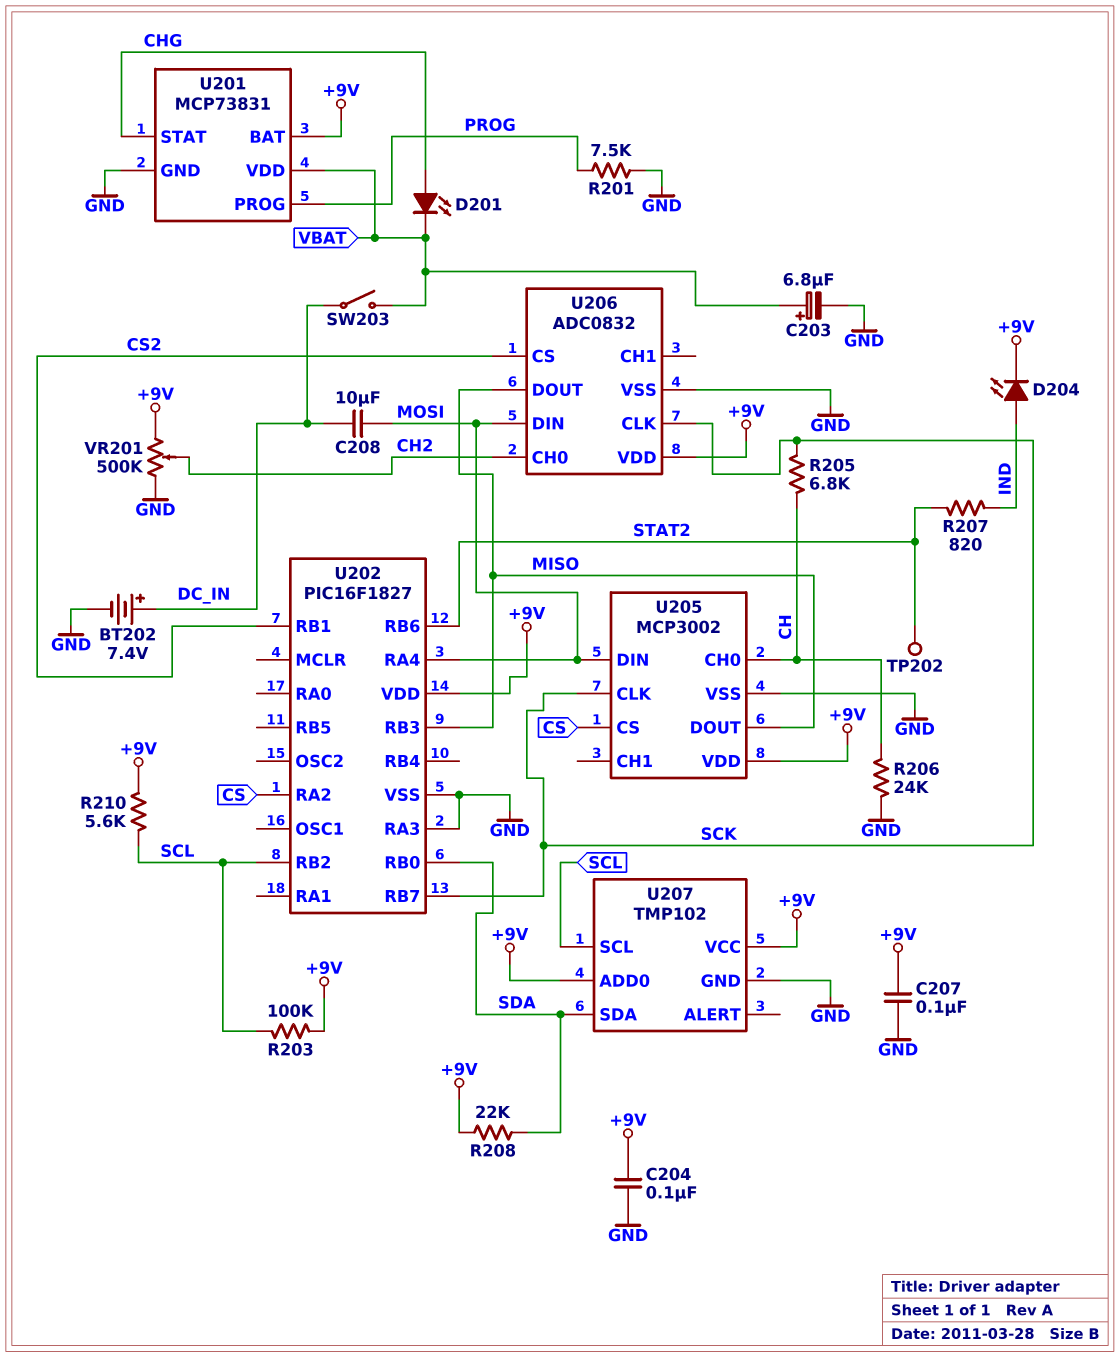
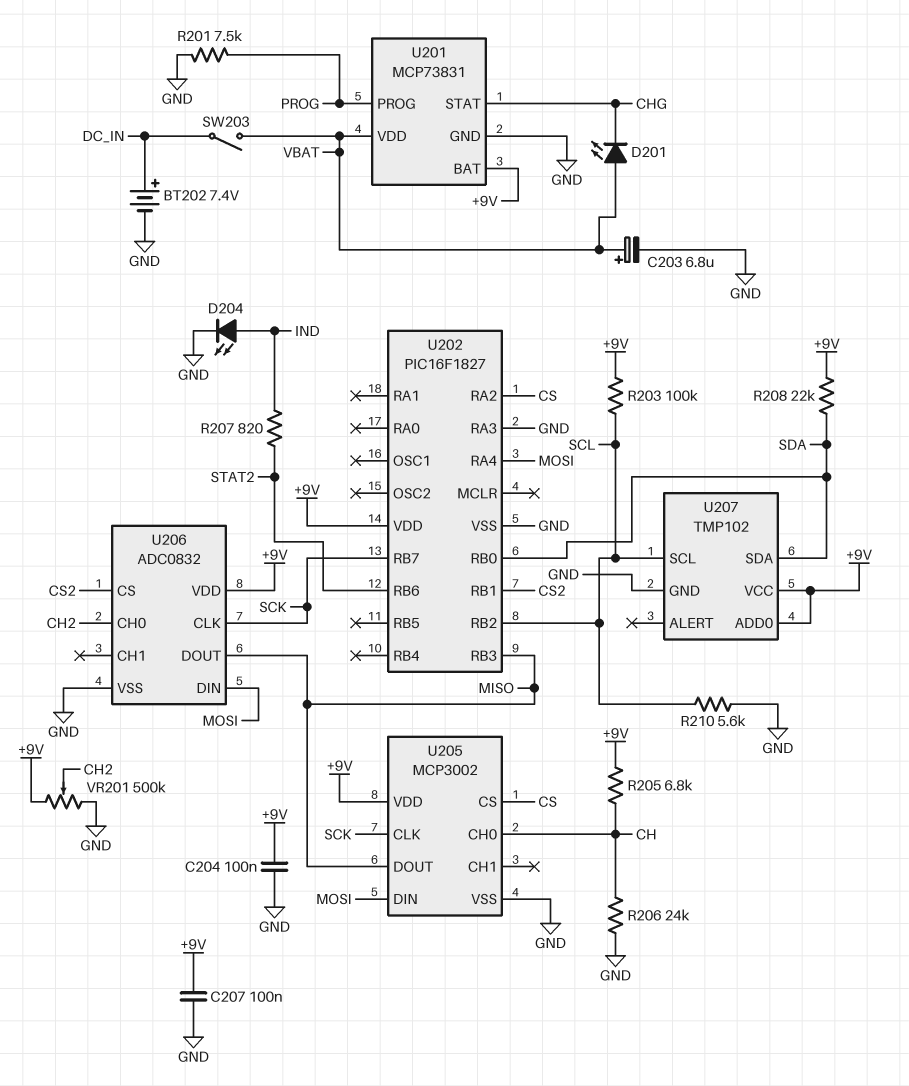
C208: 10uF (DC_IN, MOSI) -> none
D201: LED (A CHG, K VBAT) -> LED (A VBAT, K CHG)
D204: LED (A IND, K +9V) -> LED (A IND, K GND)
R205: 6.8k (CH, SCK) -> 6.8k (+9V, CH)
R210: 5.6k (+9V, SCL) -> 5.6k (GND, SCL)
TP202: test point (STAT2) -> none

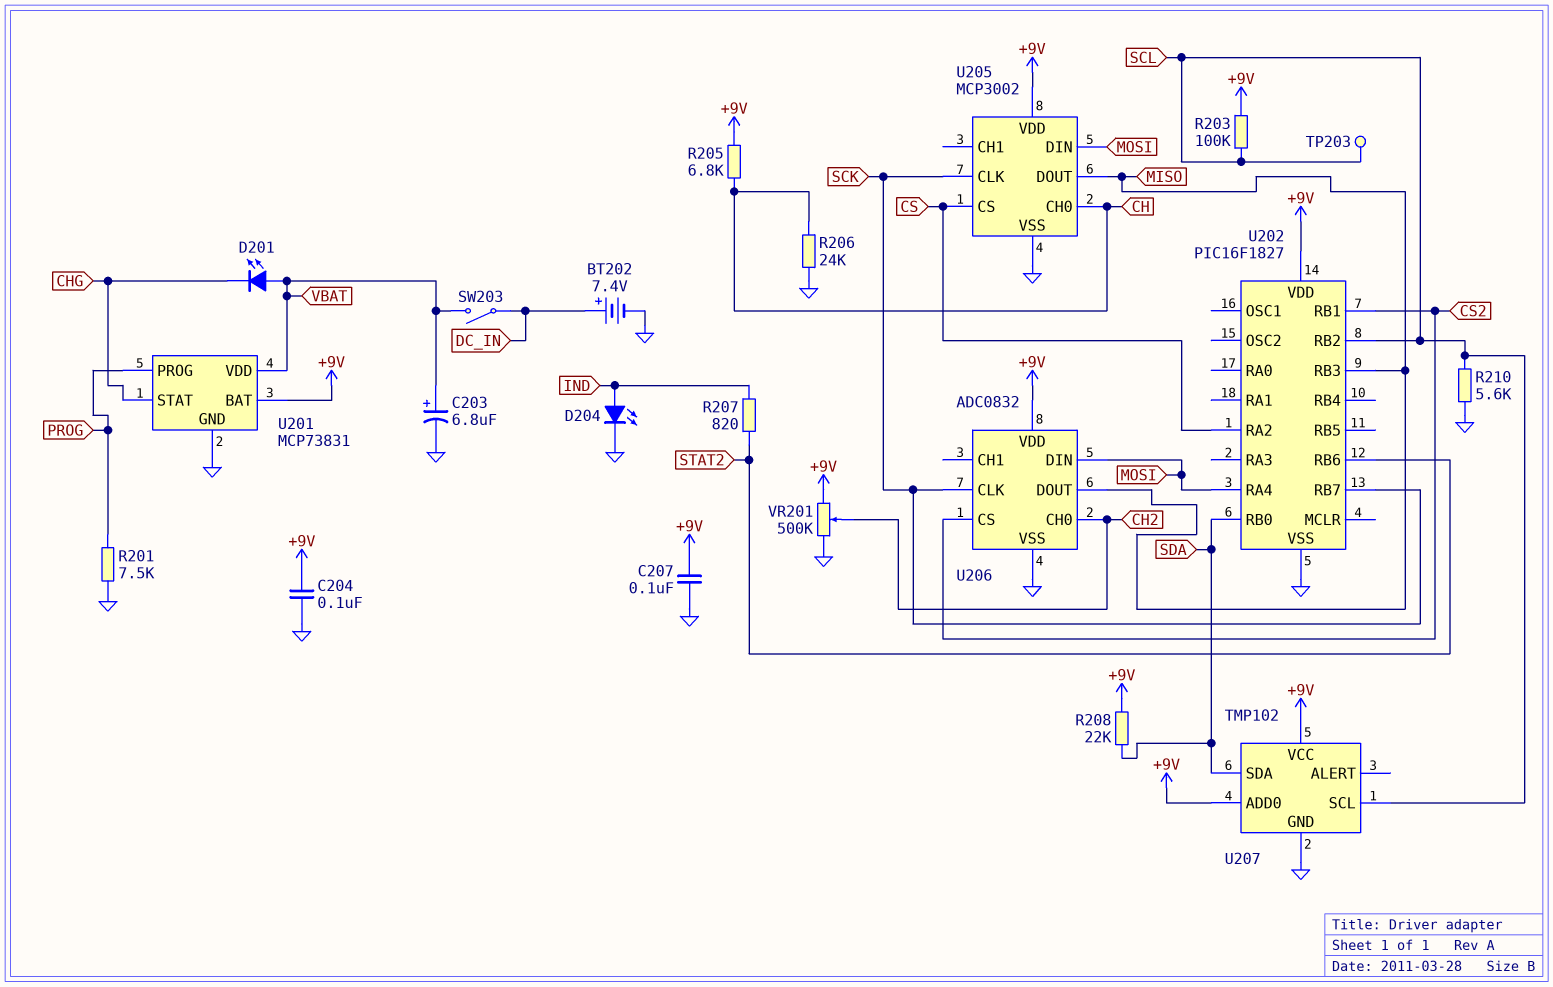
TP203: none -> test point (SCL)
U202 pin RA3: GND -> none

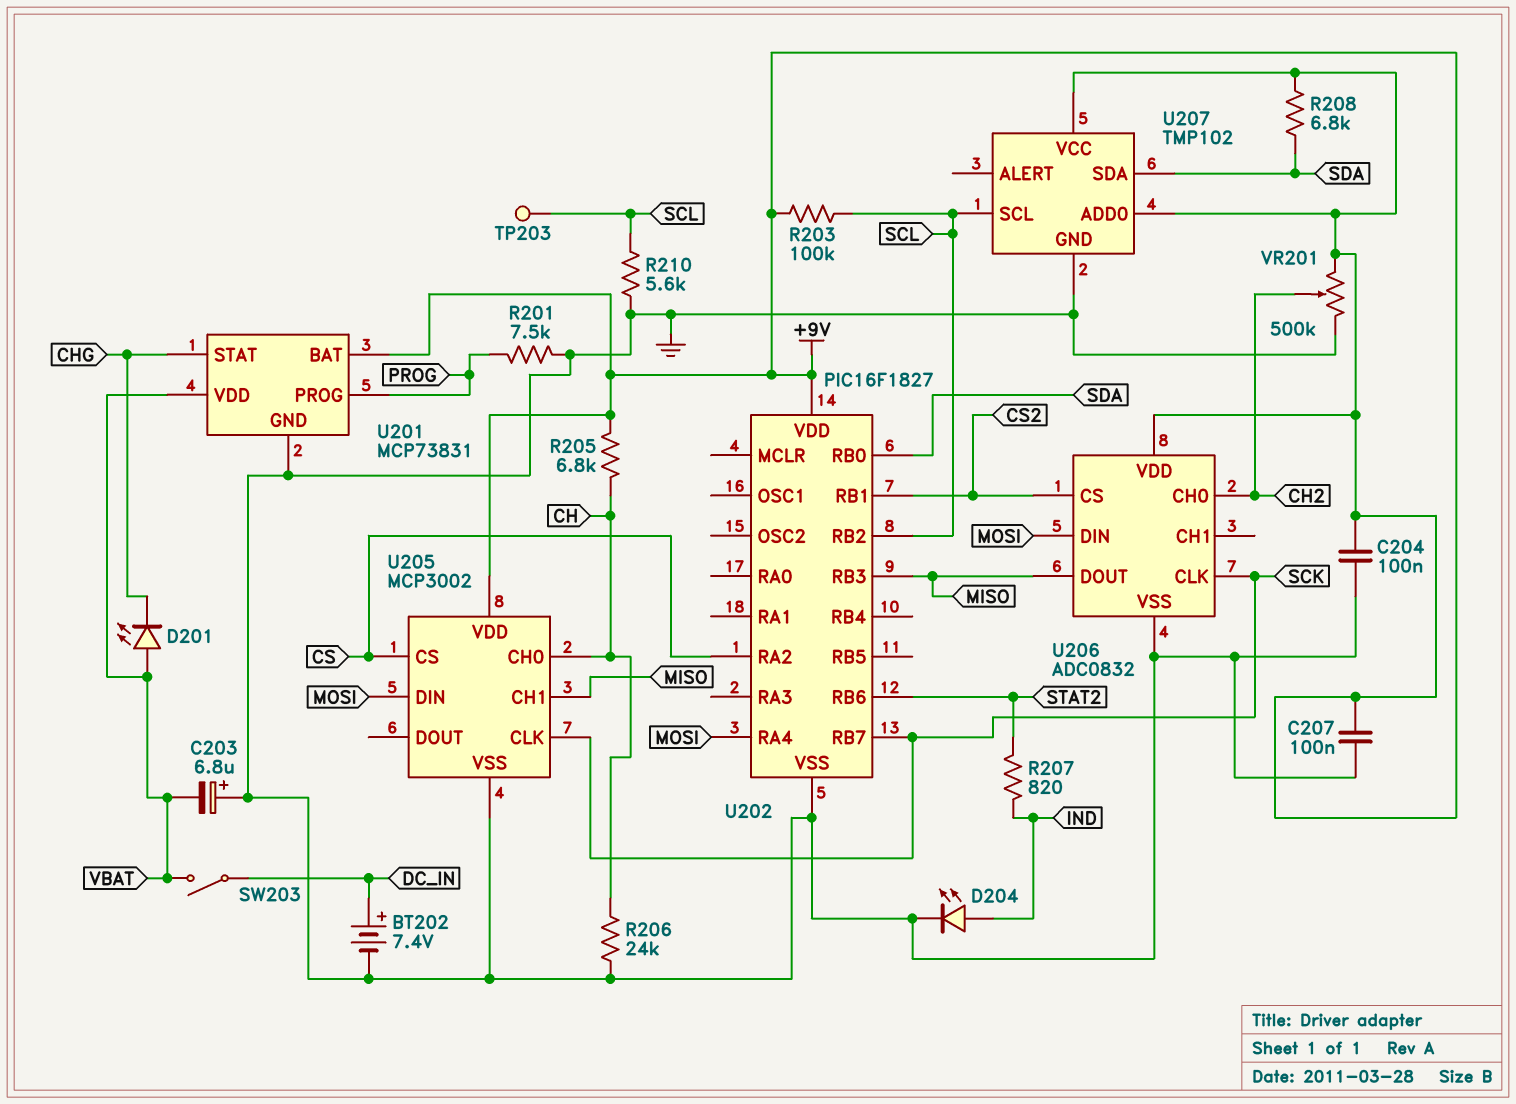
C203: 6.8uF (plus VBAT, minus GND) -> 6.8uF (plus GND, minus VBAT)
R208: 22k (+9V, SDA) -> 6.8k (+9V, SDA)
U205 pin CH1: none -> MISO
U205 pin DOUT: MISO -> none

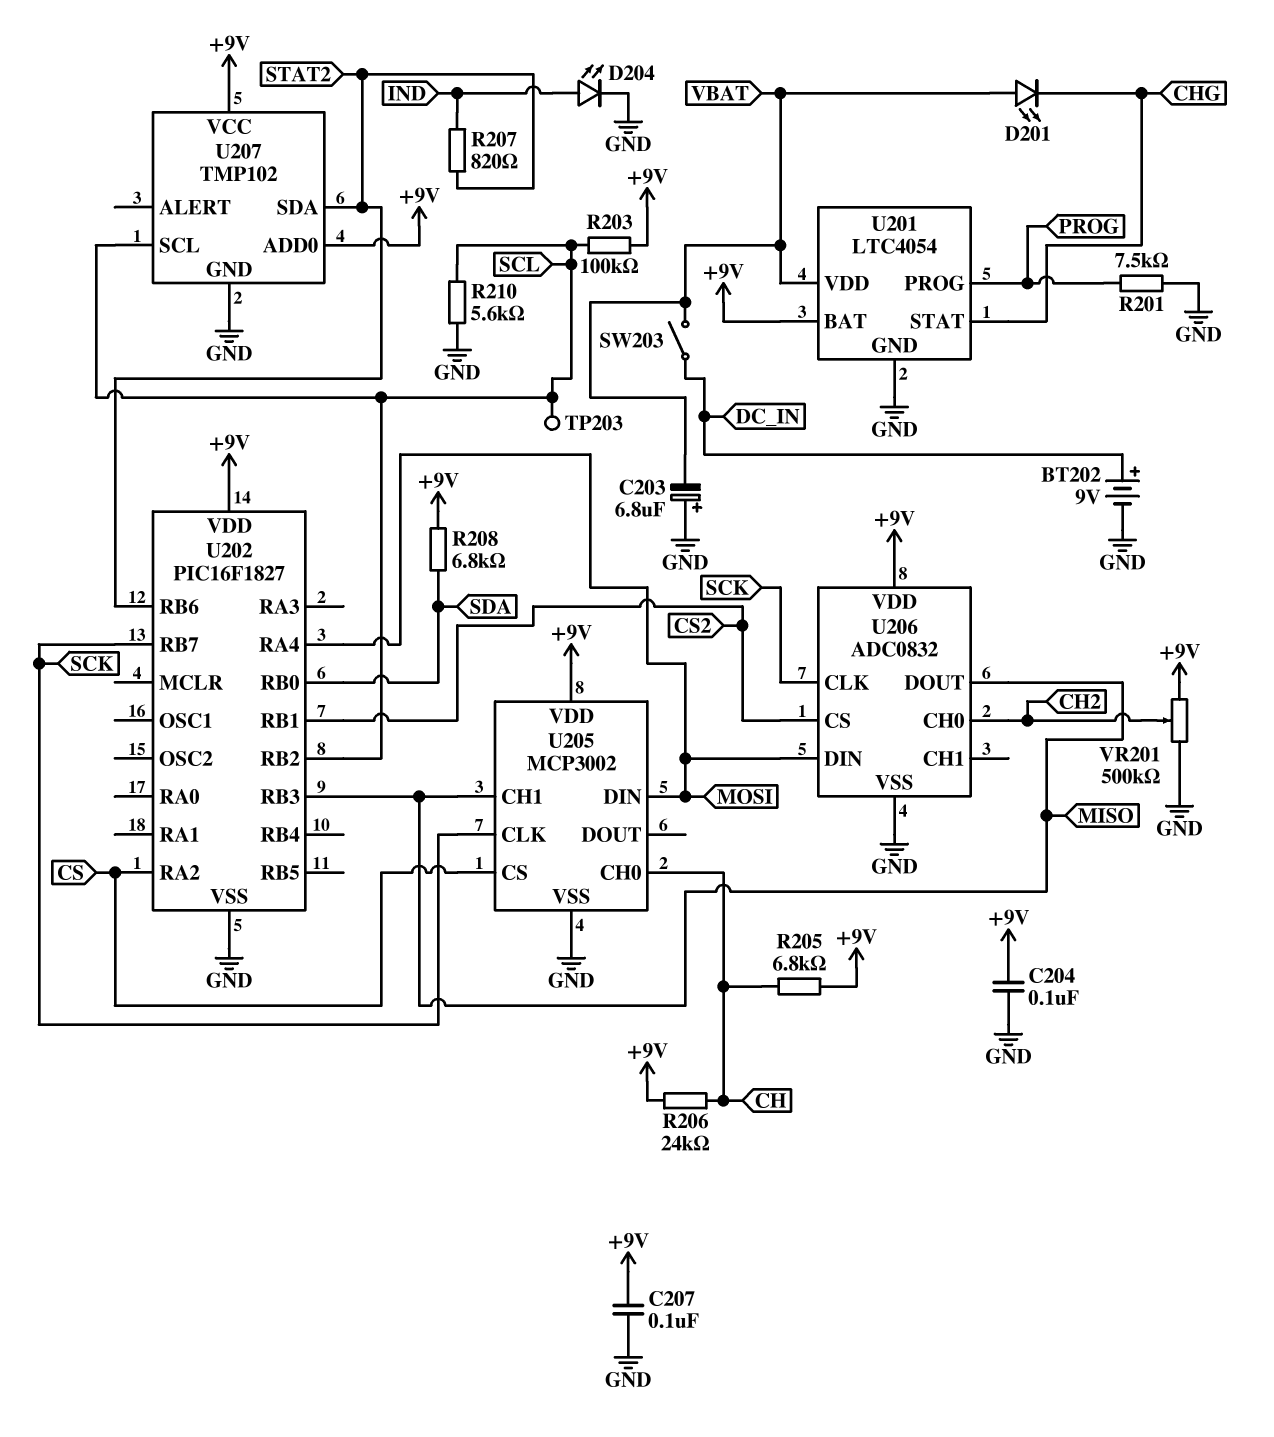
BT202: 7.4V (plus DC_IN, minus GND) -> 9V (plus DC_IN, minus GND)
R206: 24k (CH, GND) -> 24k (+9V, CH)
U201: MCP73831 -> LTC4054
U207 pin SDA: SDA -> STAT2

